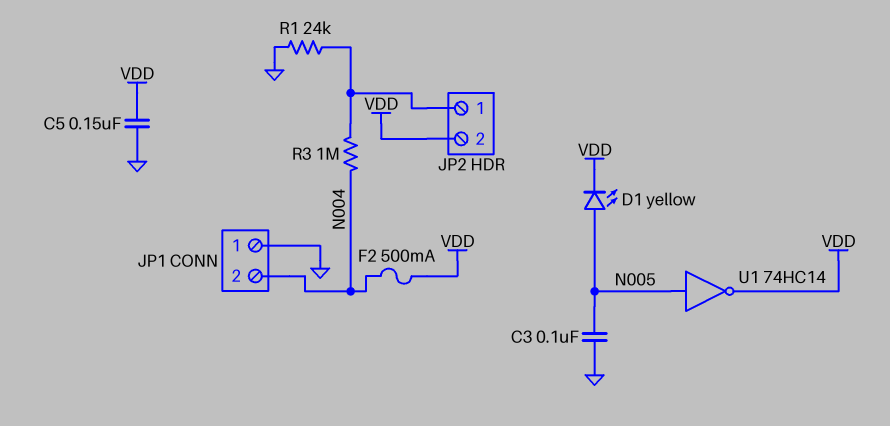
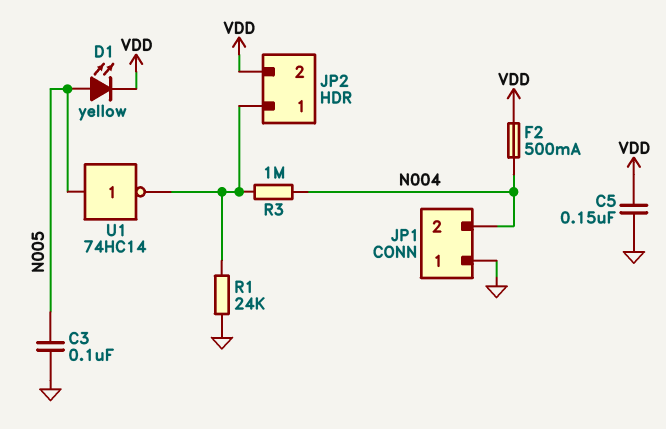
U1: NOT 74HC14 (in N005, out VDD) -> NOT 74HC14 (in N005, out JP2/1)

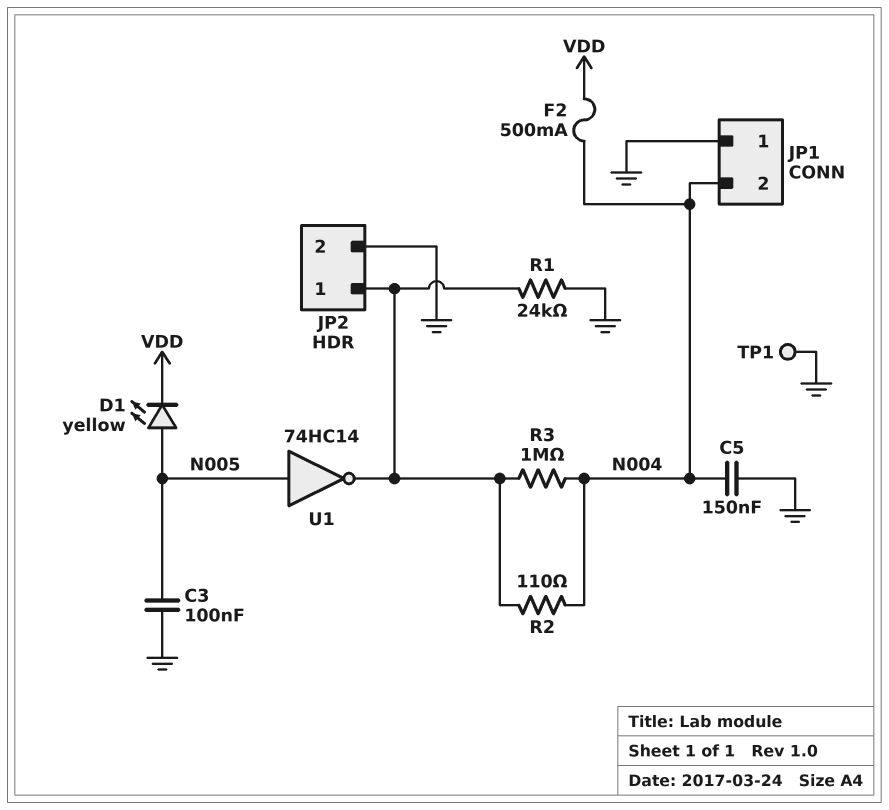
C5: 150nF (GND, VDD) -> 150nF (GND, N004)
JP2 pin 2: VDD -> GND
R2: none -> 110 (JP2/1, N004)
TP1: none -> test point (GND)

